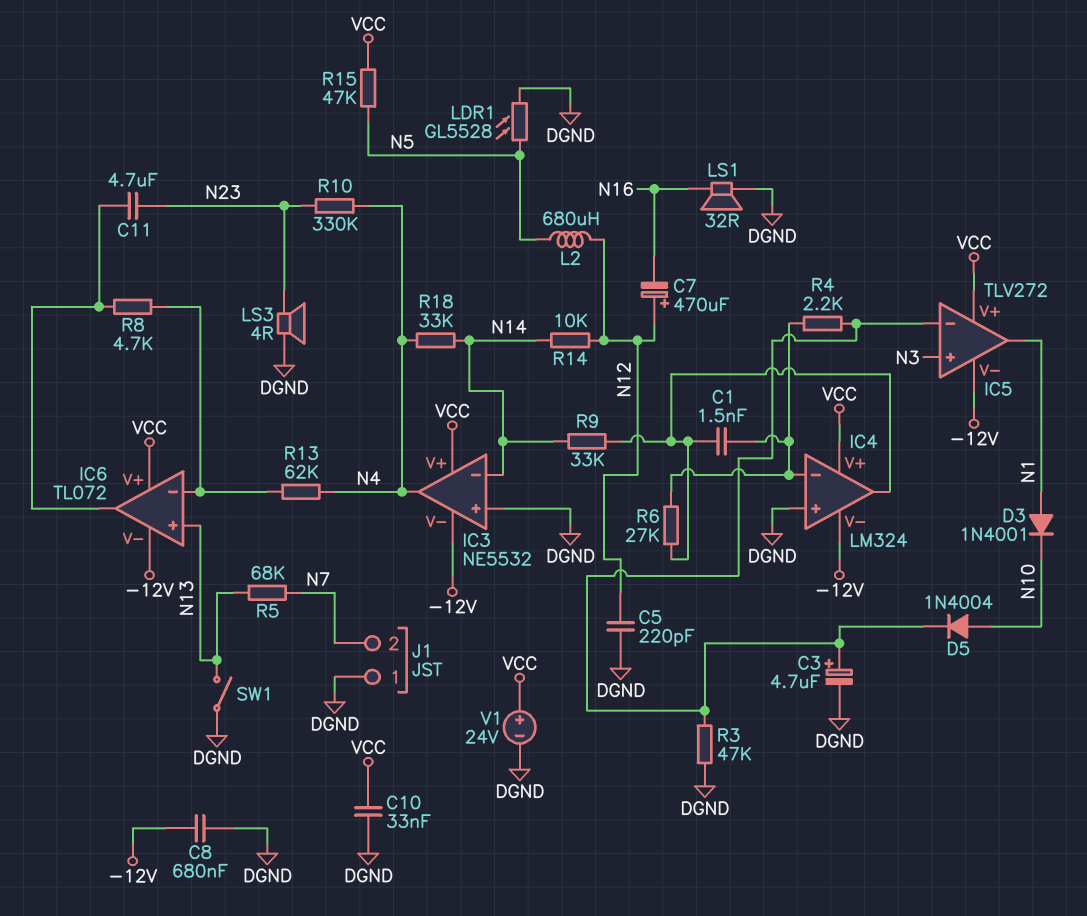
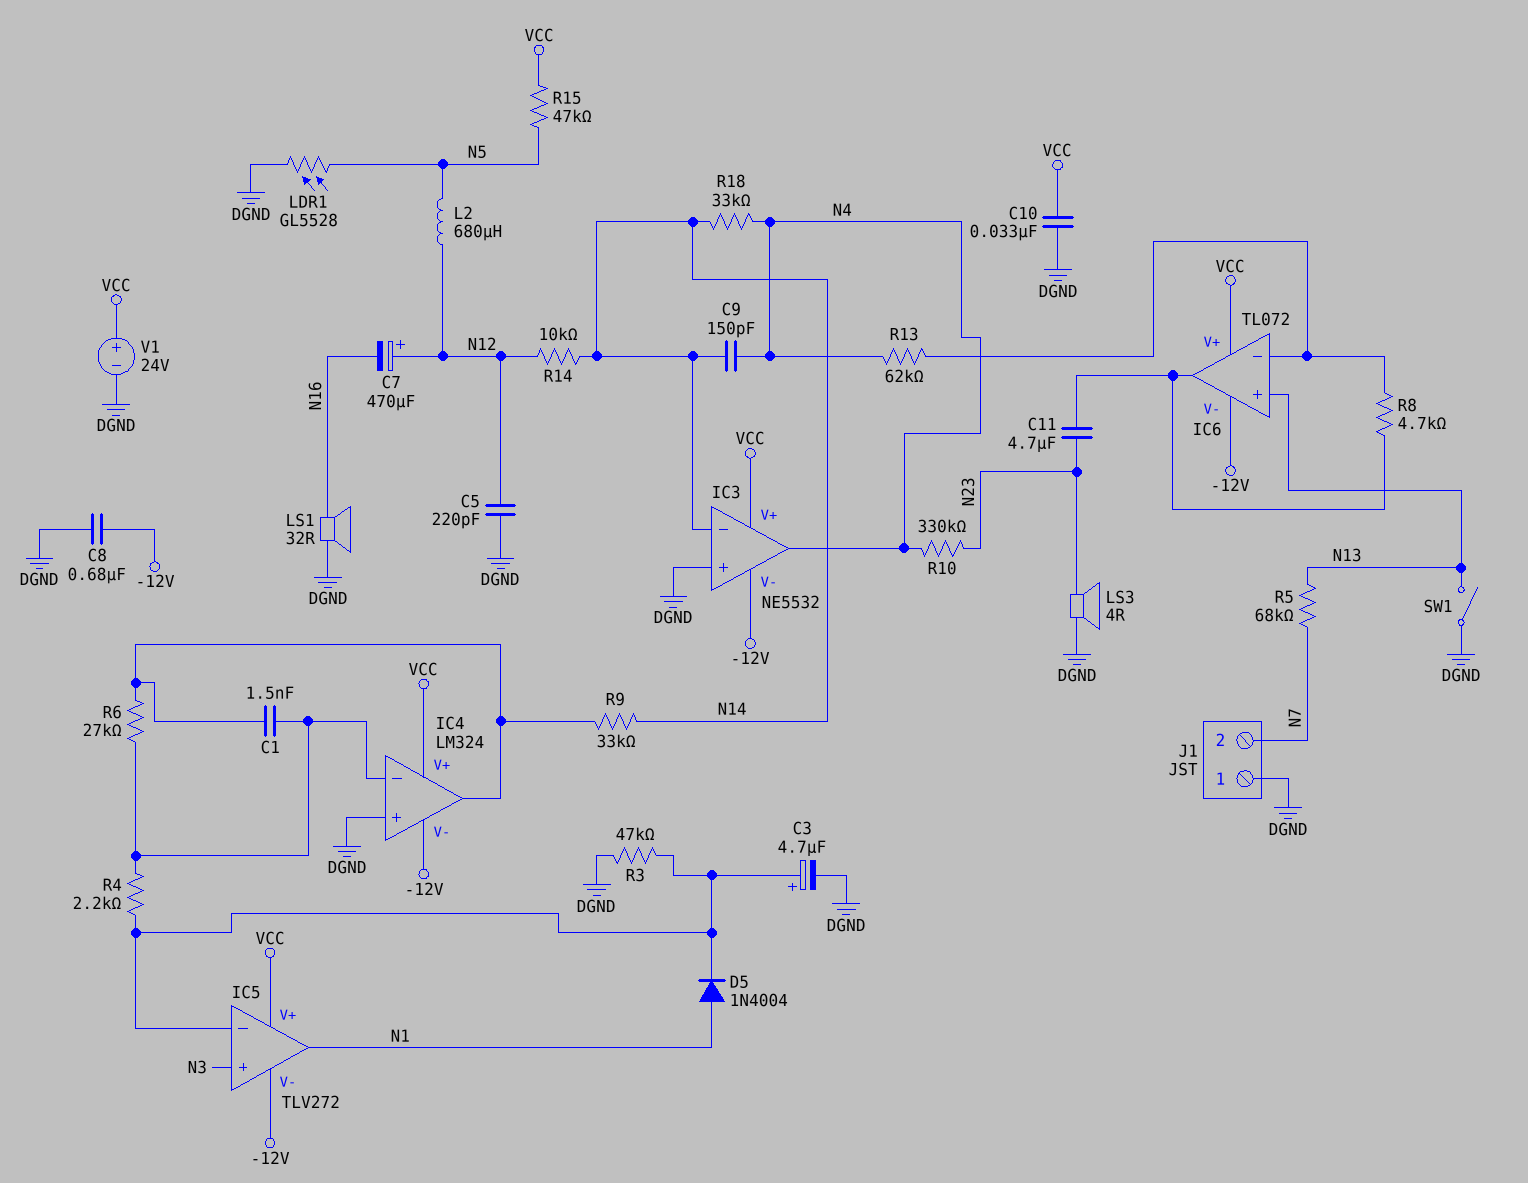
C9: none -> 150pF (N4, N14)
D3: diode 1N4001 (A N1, K N10) -> none
D5: diode 1N4004 (A N10, K IC5/in-) -> diode 1N4004 (A N1, K IC5/in-)

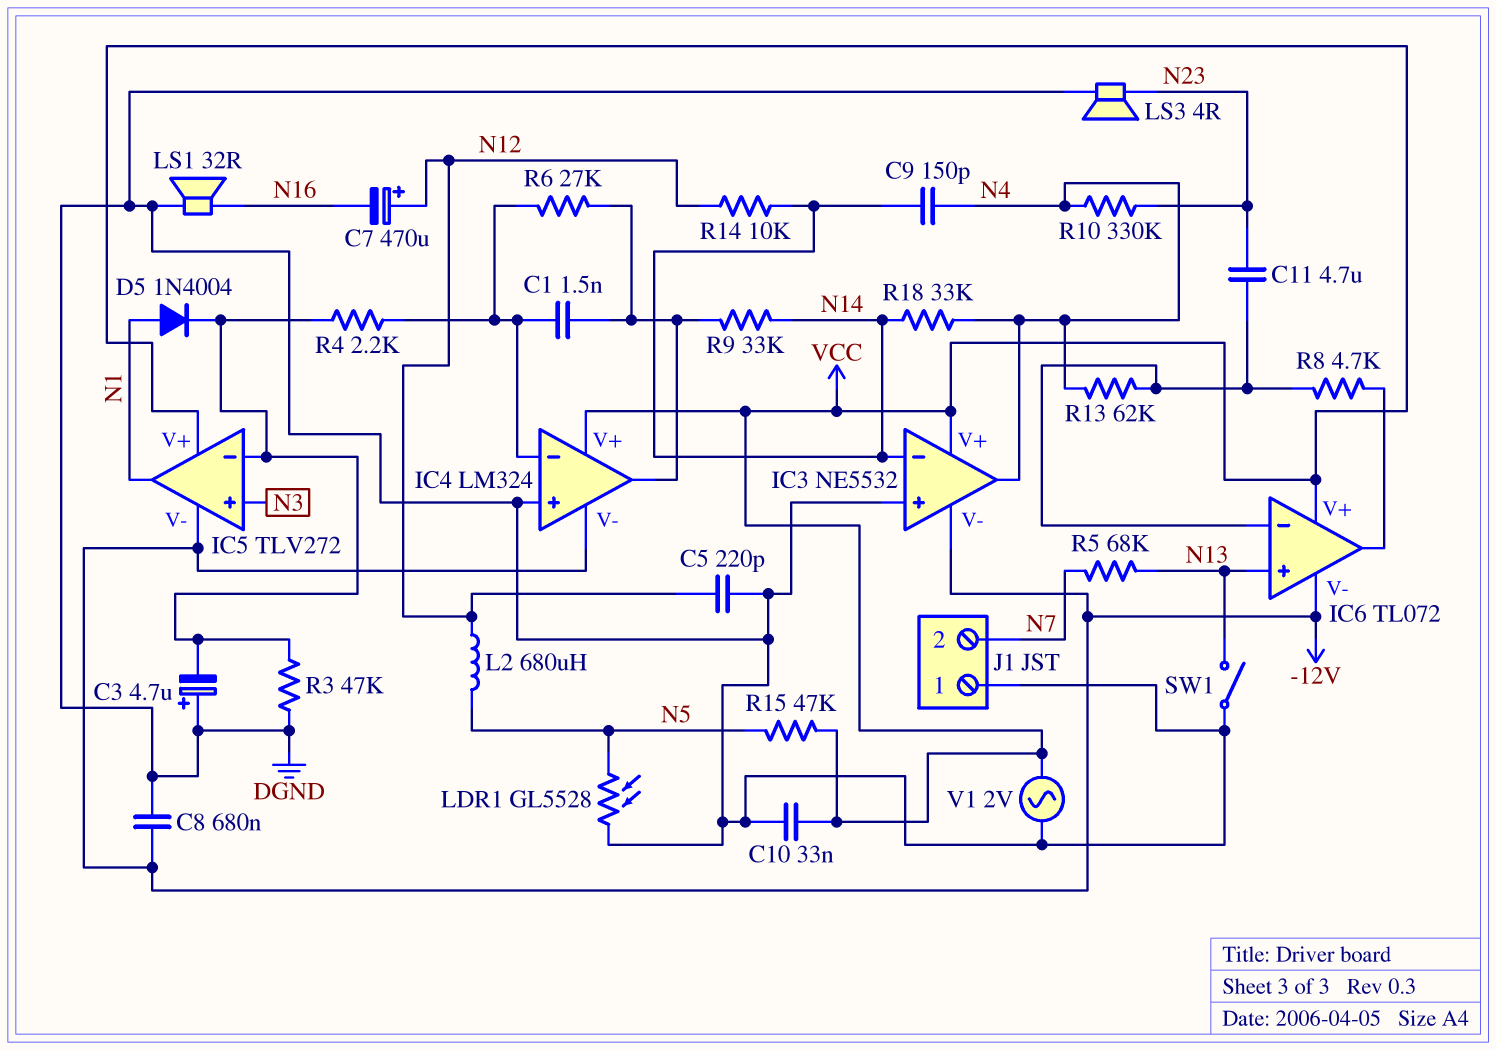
C3: 4.7uF (plus IC5/in-, minus DGND) -> 4.7uF (plus DGND, minus IC5/in-)
C11: 4.7uF (IC6/out, N23) -> 4.7uF (IC6/in-, N23)
V1: 24V (plus VCC, minus DGND) -> AC 2V (DGND, VCC)

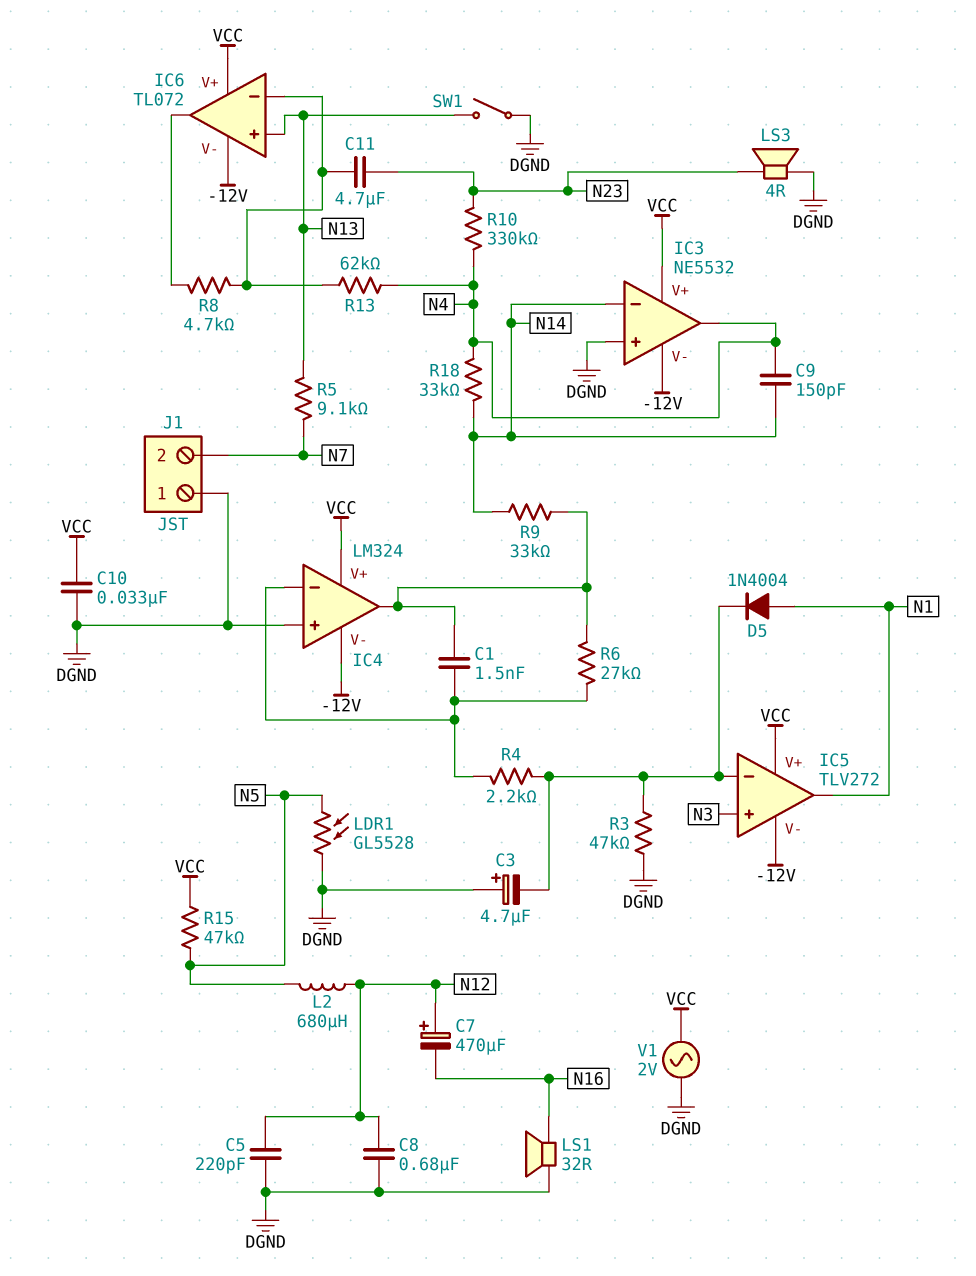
C8: 680nF (-12V, DGND) -> 680nF (DGND, N12)
R5: 68k (N7, N13) -> 9.1k (N7, N13)
R14: 10k (N12, N14) -> none

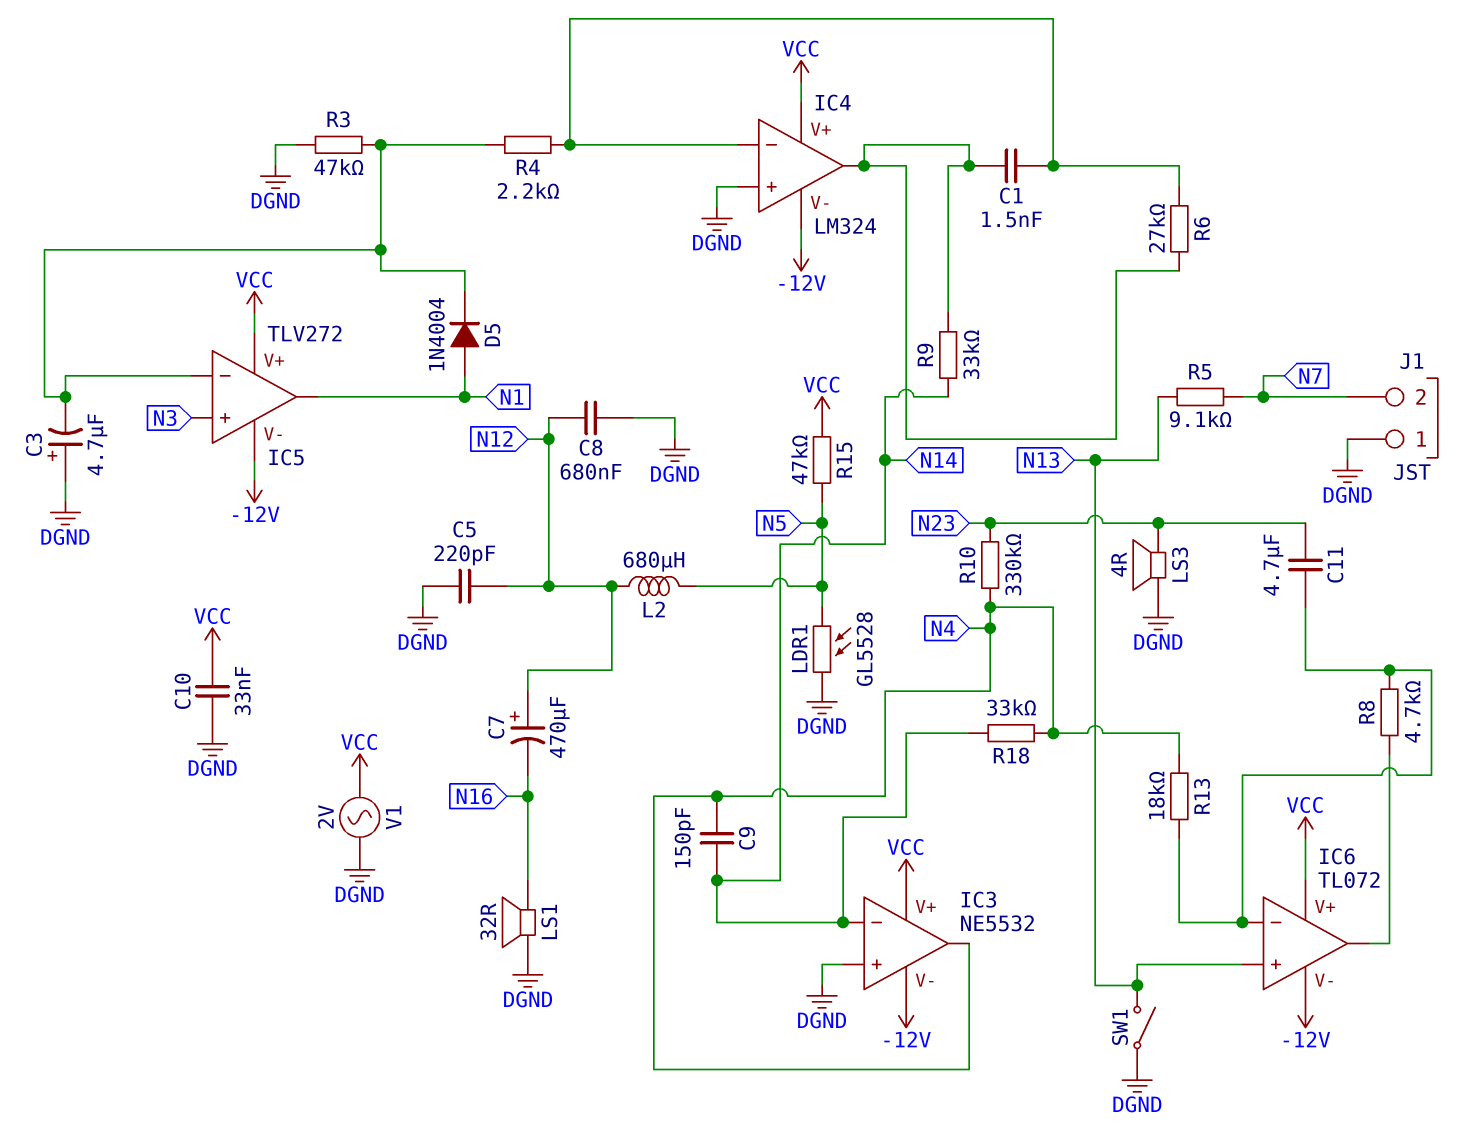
R13: 62k (IC6/in-, N4) -> 18k (IC6/in-, N4)

